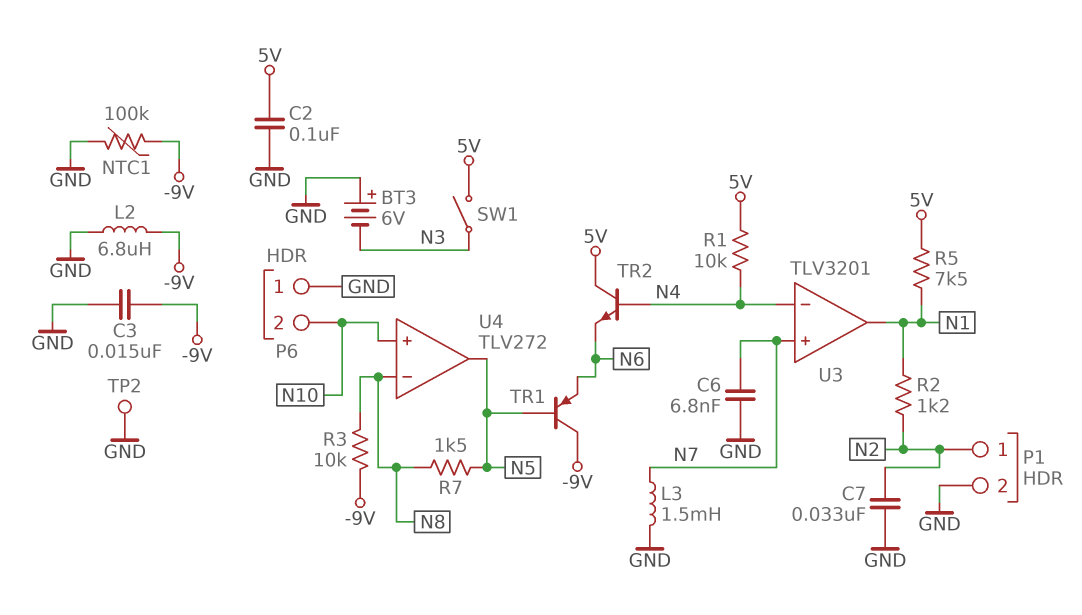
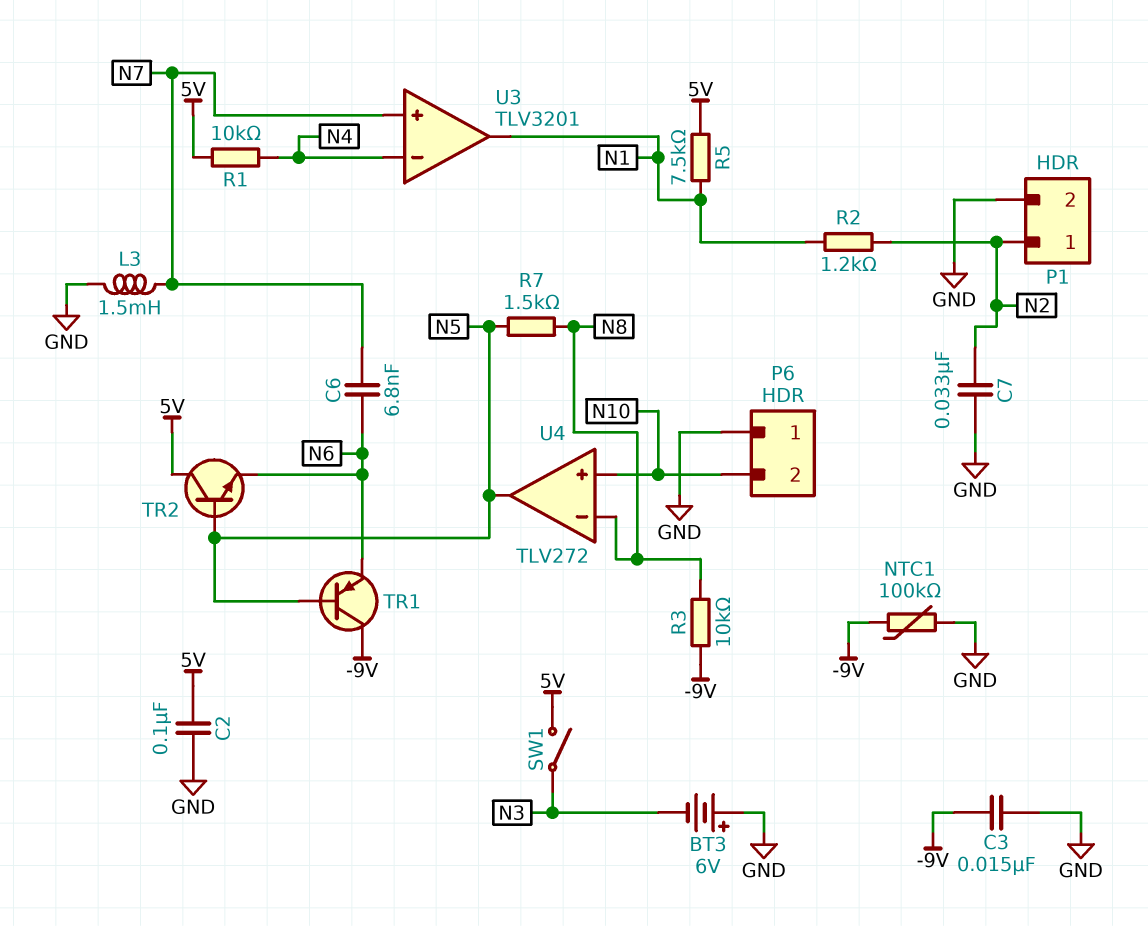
C6: 6.8nF (GND, N7) -> 6.8nF (N6, N7)
L2: 6.8uH (-9V, GND) -> none
TP2: test point (GND) -> none
TR2: NPN (B N4, C 5V, E N6) -> NPN (B N5, C 5V, E N6)

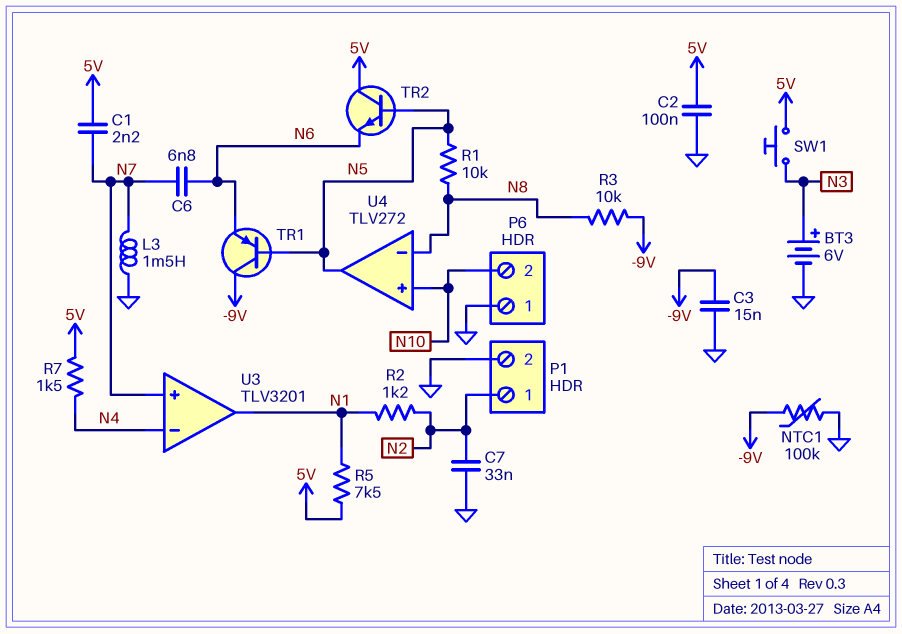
BT3: 6V (plus GND, minus N3) -> 6V (plus N3, minus GND)
C1: none -> 2.2nF (5V, N7)
R1: 10k (5V, N4) -> 10k (N5, N8)
R7: 1.5k (N5, N8) -> 1.5k (5V, N4)
SW1: switch (5V, N3) -> button (5V, N3)

